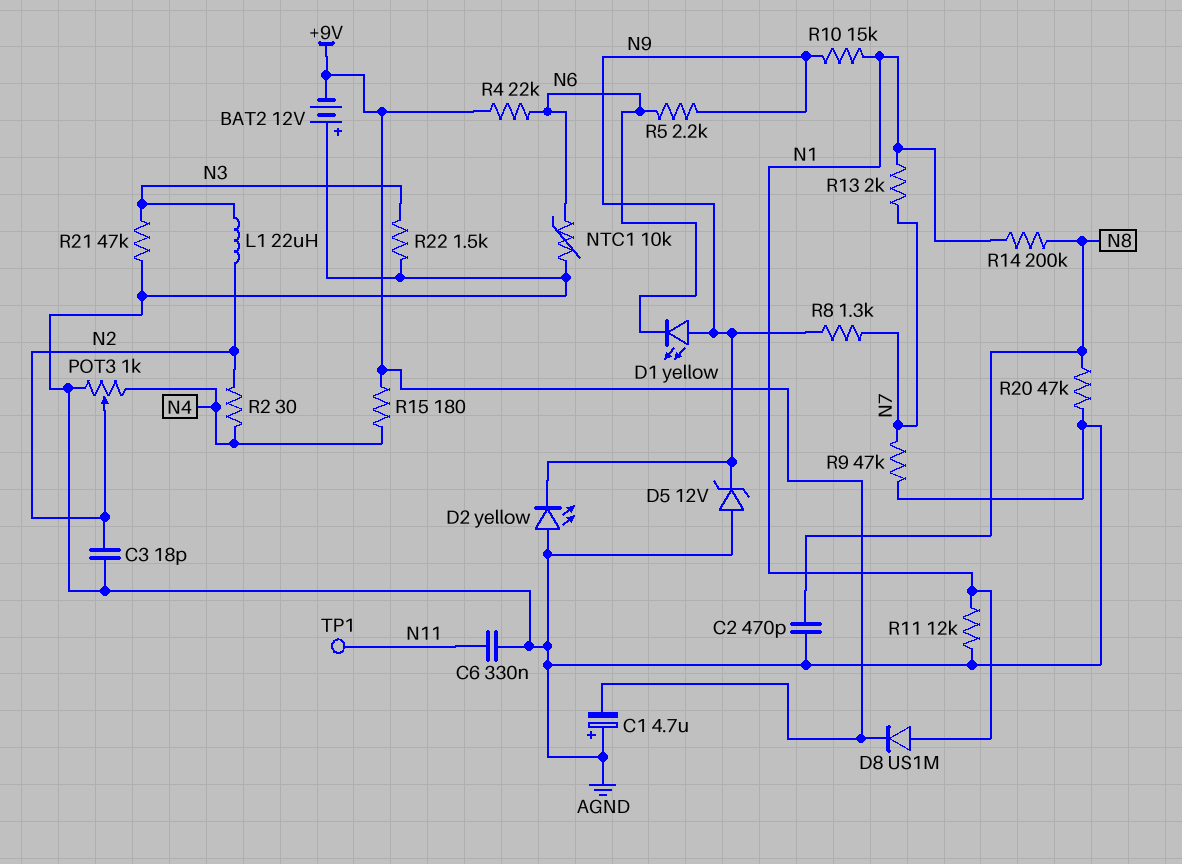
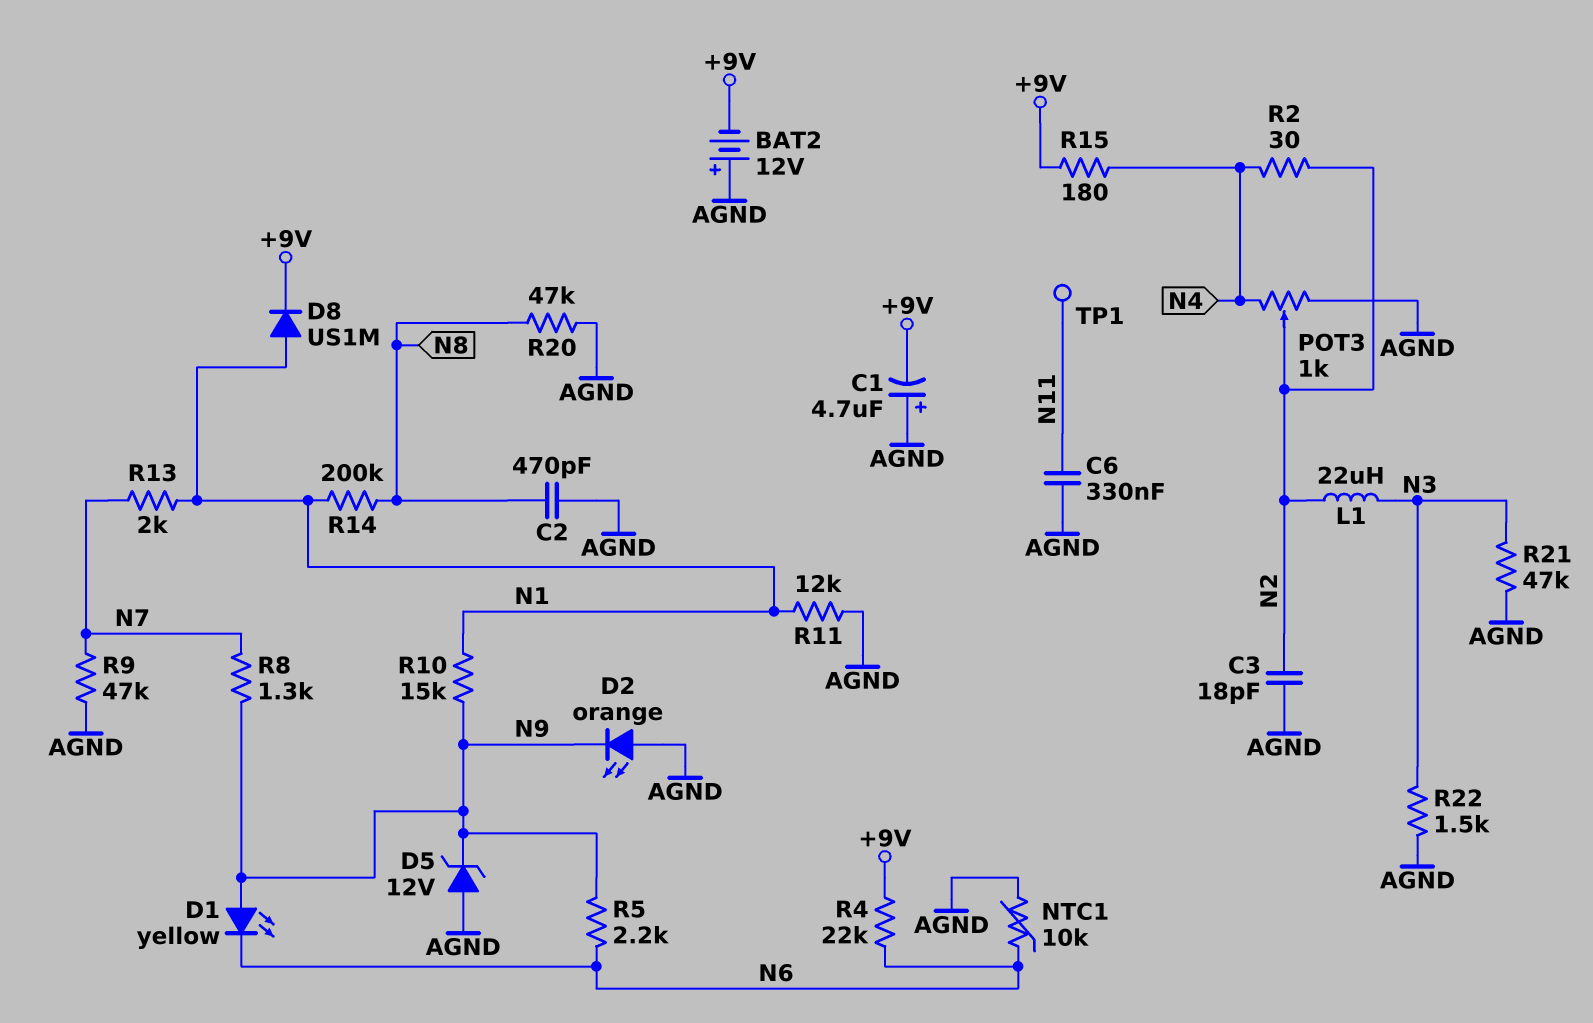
D2: LED yellow (A AGND, K N9) -> LED orange (A AGND, K N9)

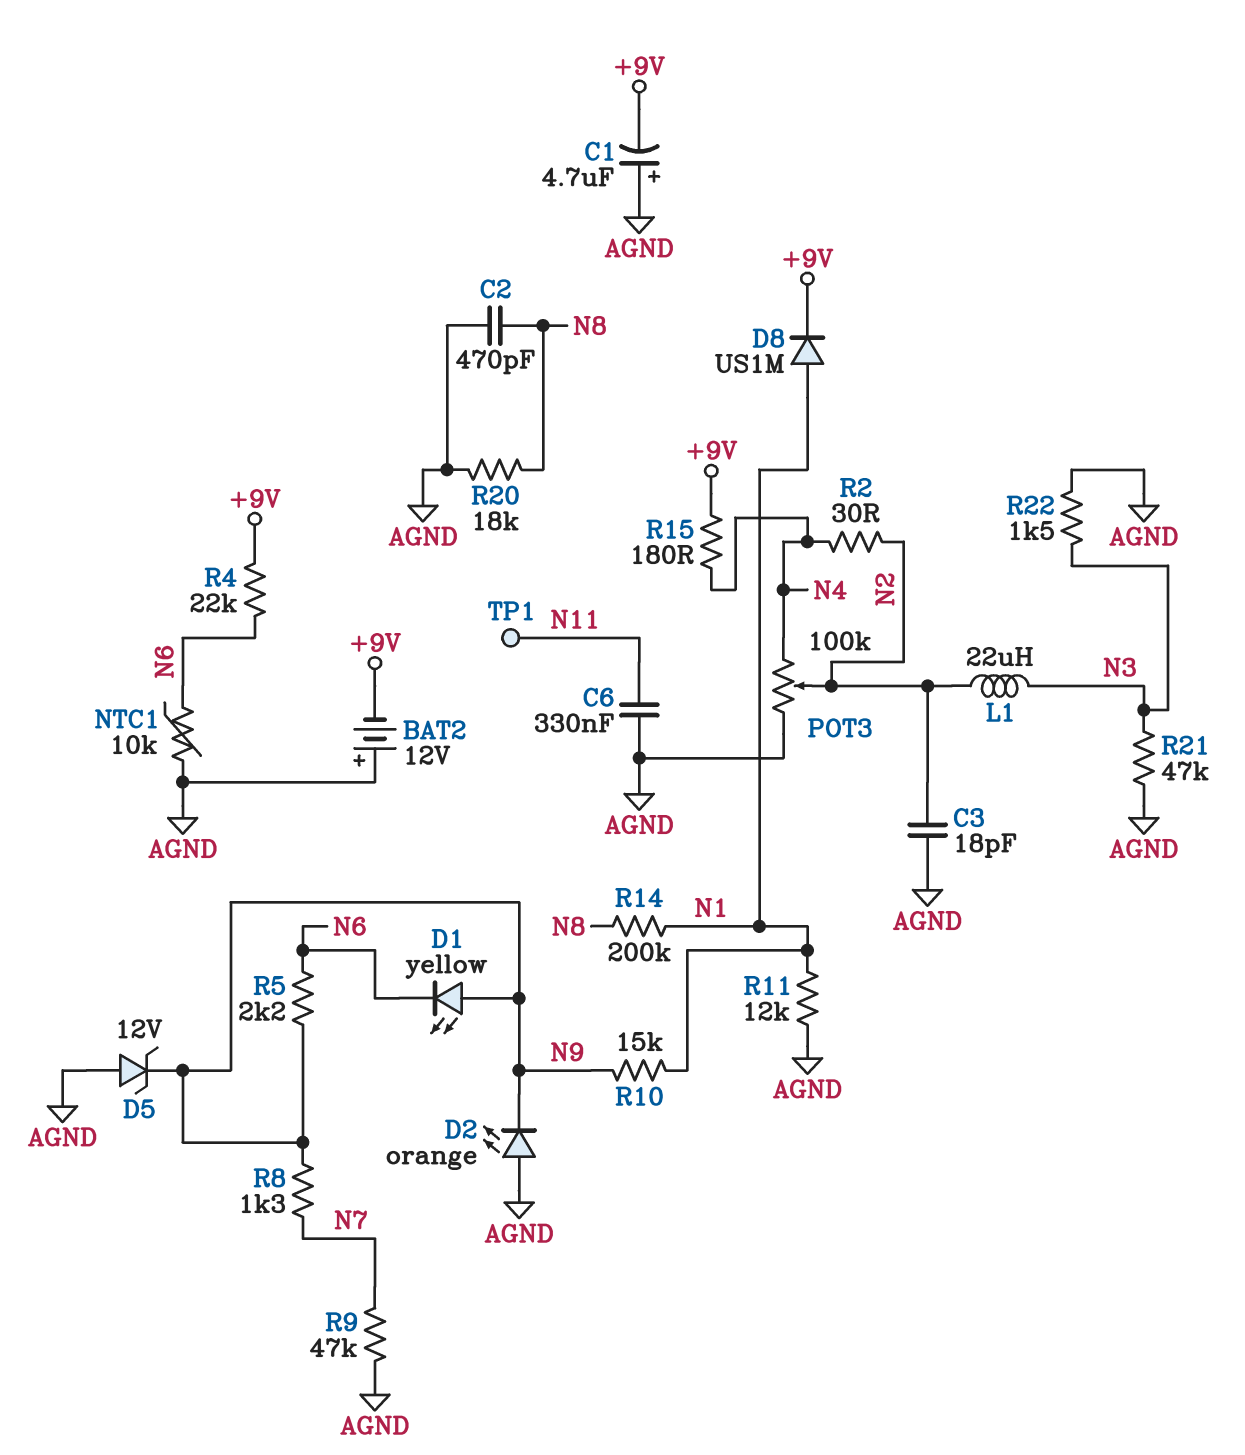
POT3: 1k (AGND, N4, wiper N2) -> 100k (AGND, N4, wiper N2)
R13: 2k (N1, N7) -> none
R20: 47k (AGND, N8) -> 18k (AGND, N8)

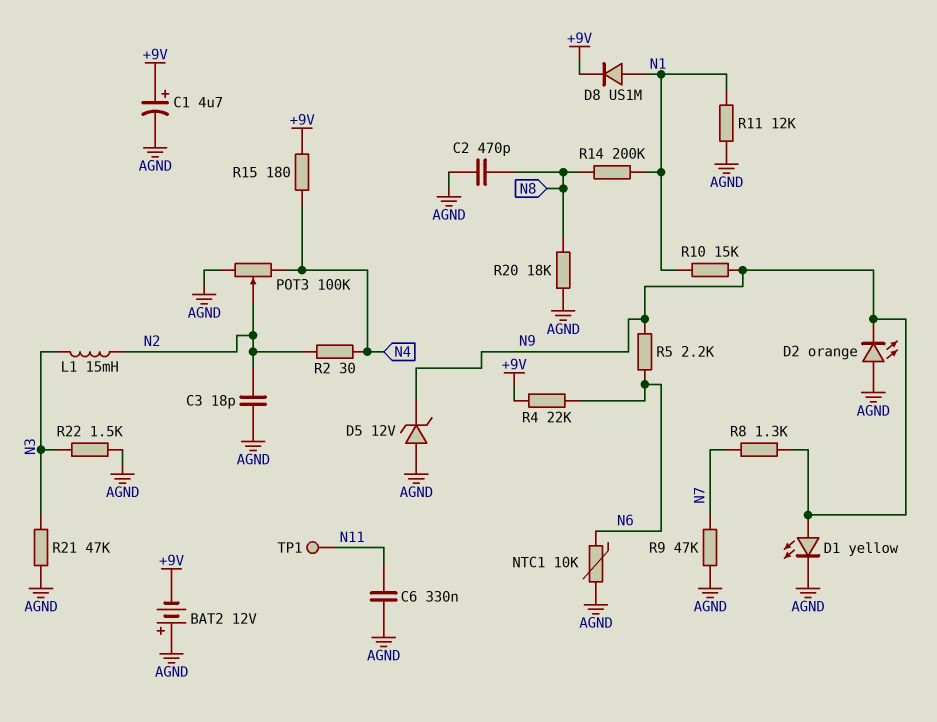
C1: 4.7uF (plus AGND, minus +9V) -> 4.7uF (plus +9V, minus AGND)
D1: LED yellow (A N9, K N6) -> LED yellow (A N9, K AGND)
L1: 22uH (N2, N3) -> 15mH (N2, N3)

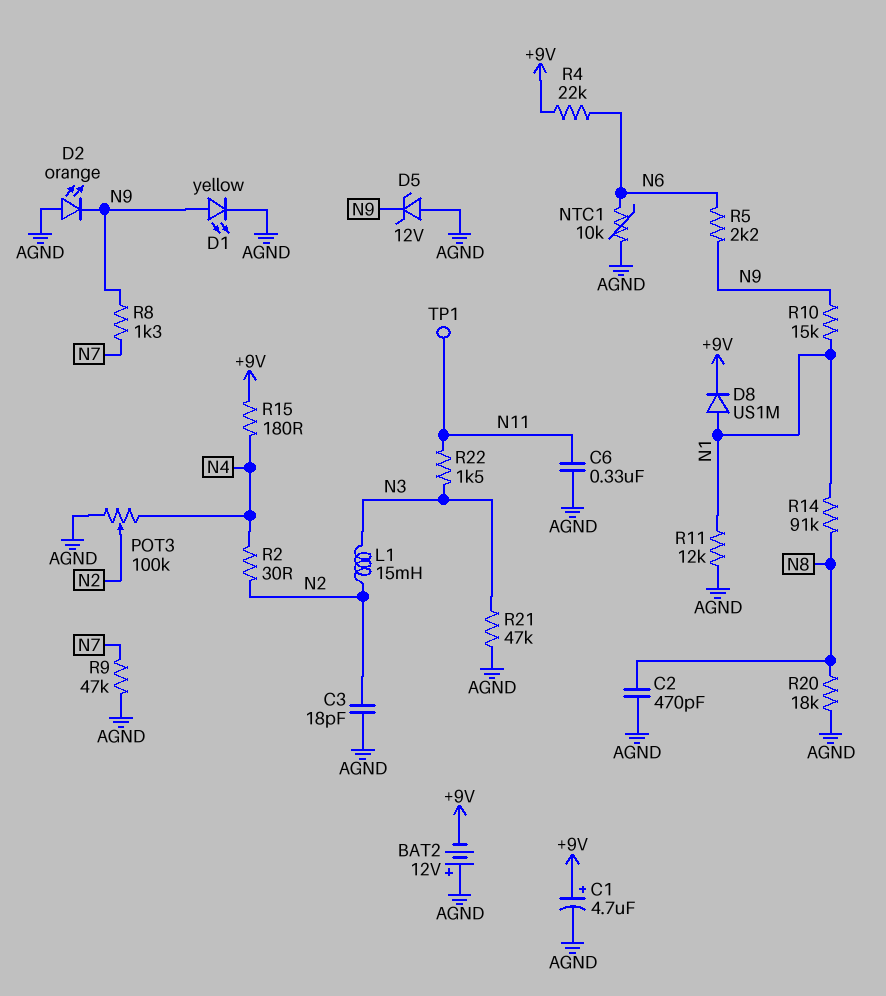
R14: 200k (N1, N8) -> 91k (N1, N8)
R22: 1.5k (AGND, N3) -> 1.5k (N3, N11)

